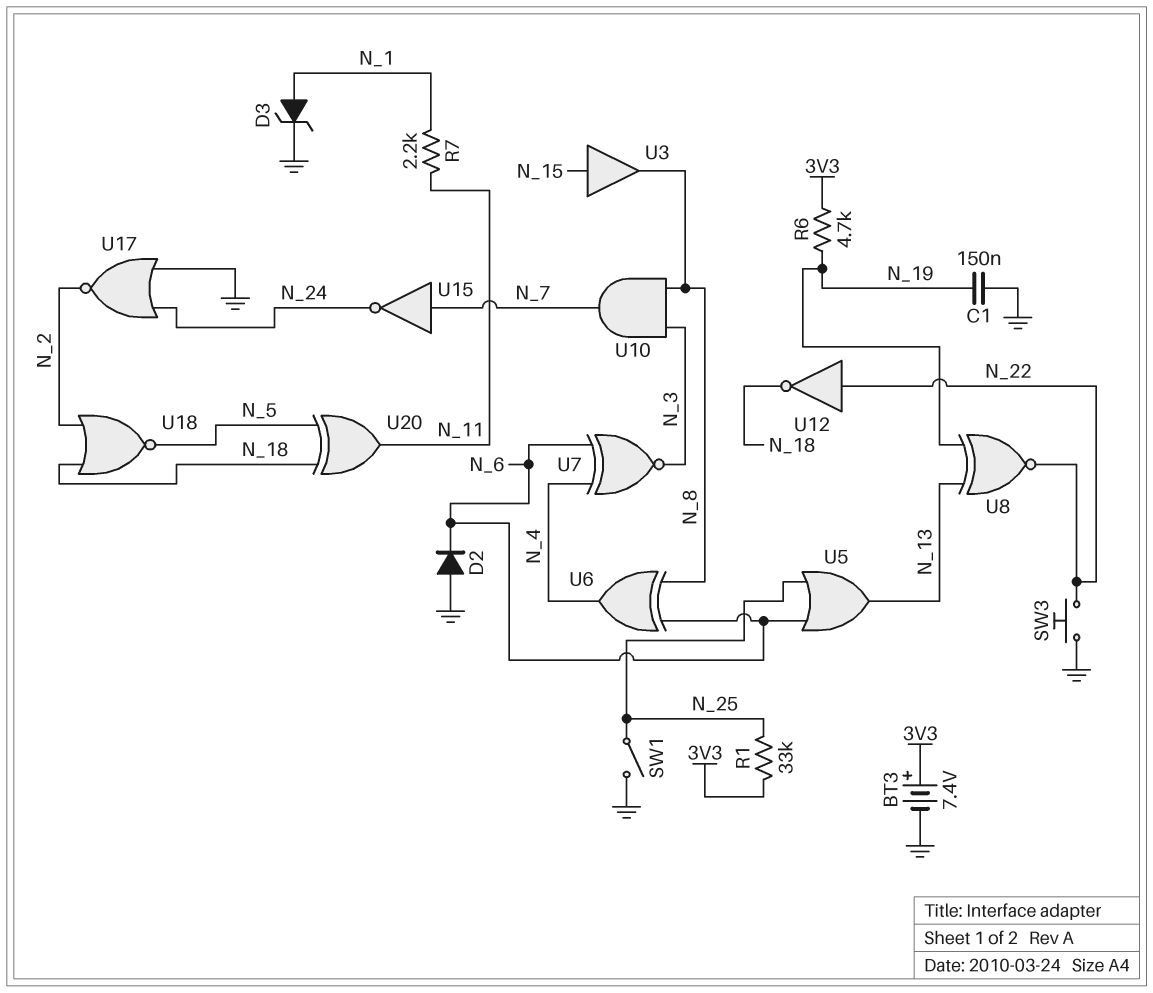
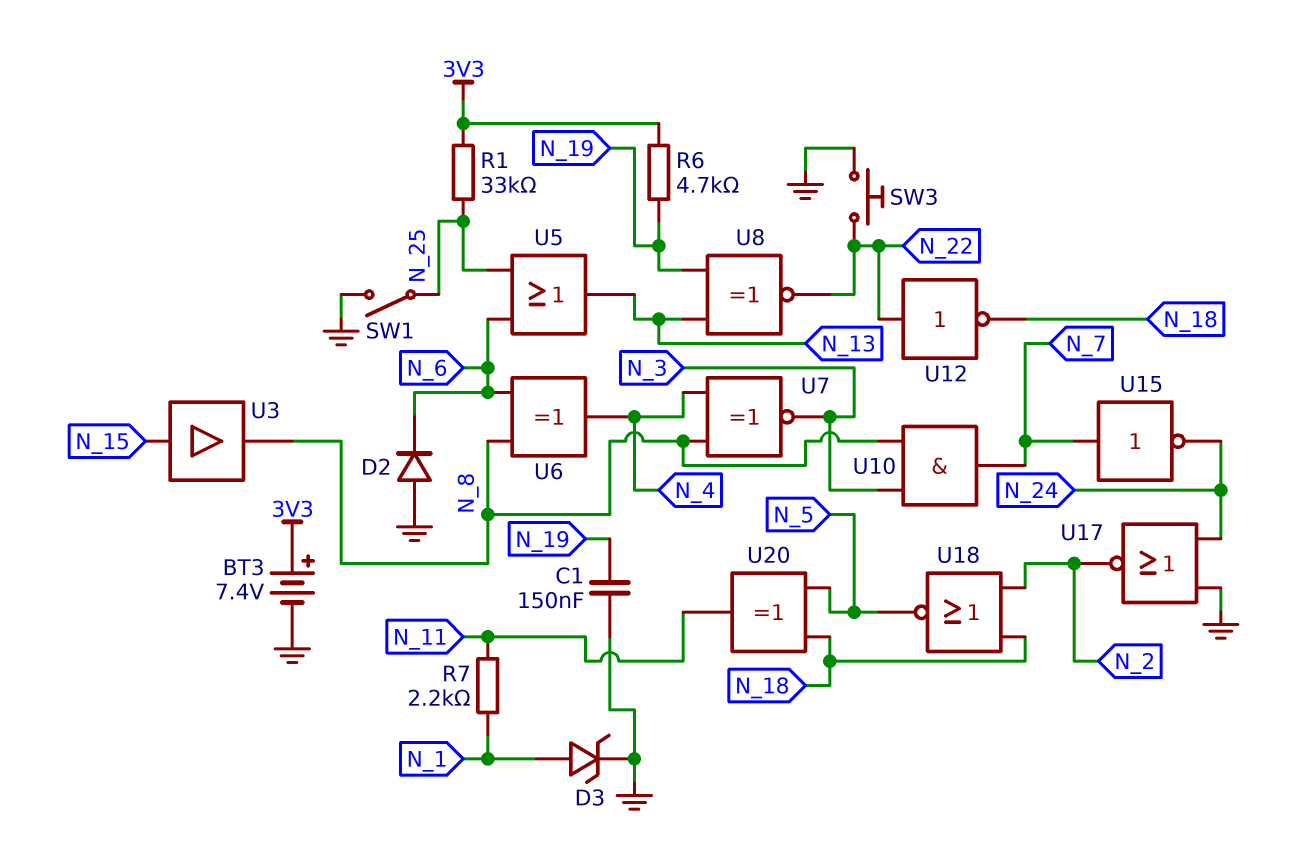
U7: XNOR (in N_4, in N_6, out N_3) -> XNOR (in N_4, in N_8, out N_3)

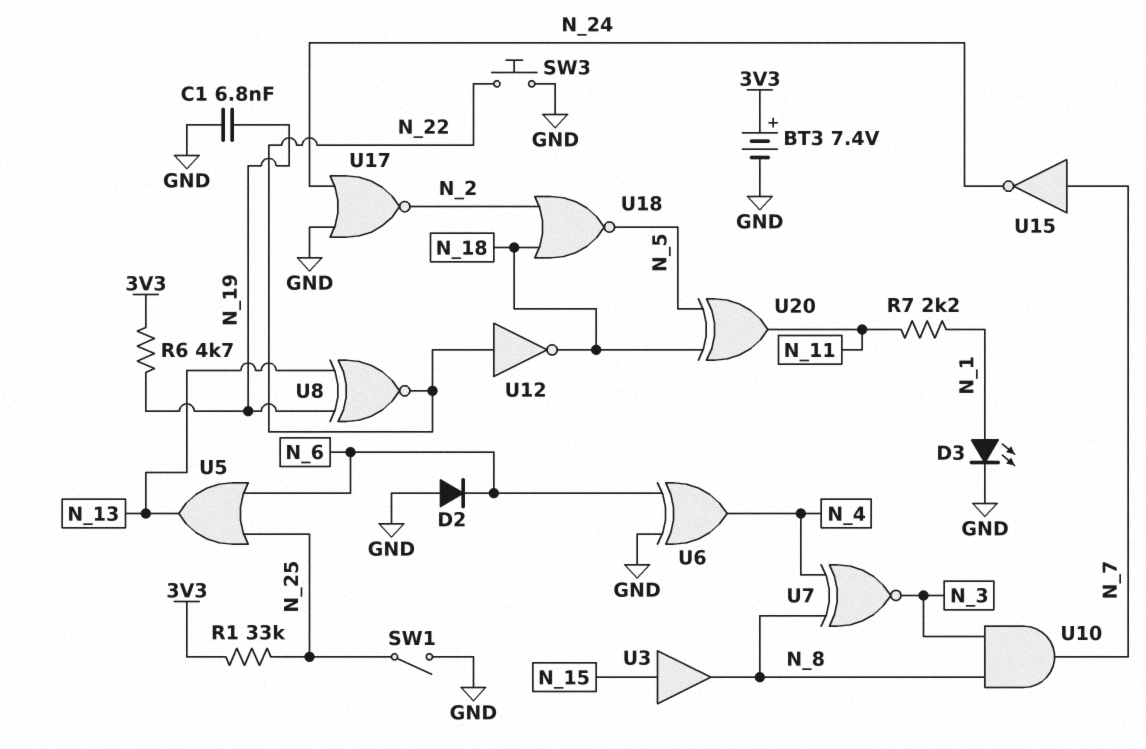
C1: 150nF (GND, N_19) -> 6.8nF (GND, N_19)
D3: zener (A N_1, K GND) -> LED (A N_1, K GND)
U6: XOR (in N_6, in N_8, out N_4) -> XOR (in GND, in N_6, out N_4)

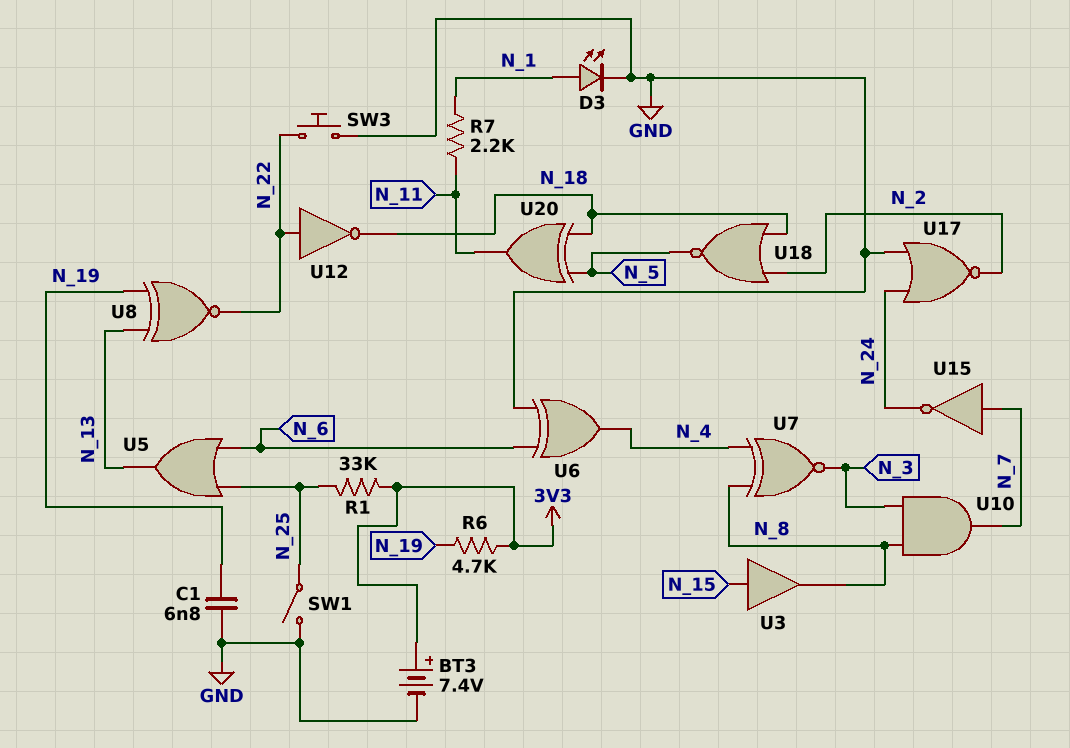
D2: diode (A GND, K N_6) -> none

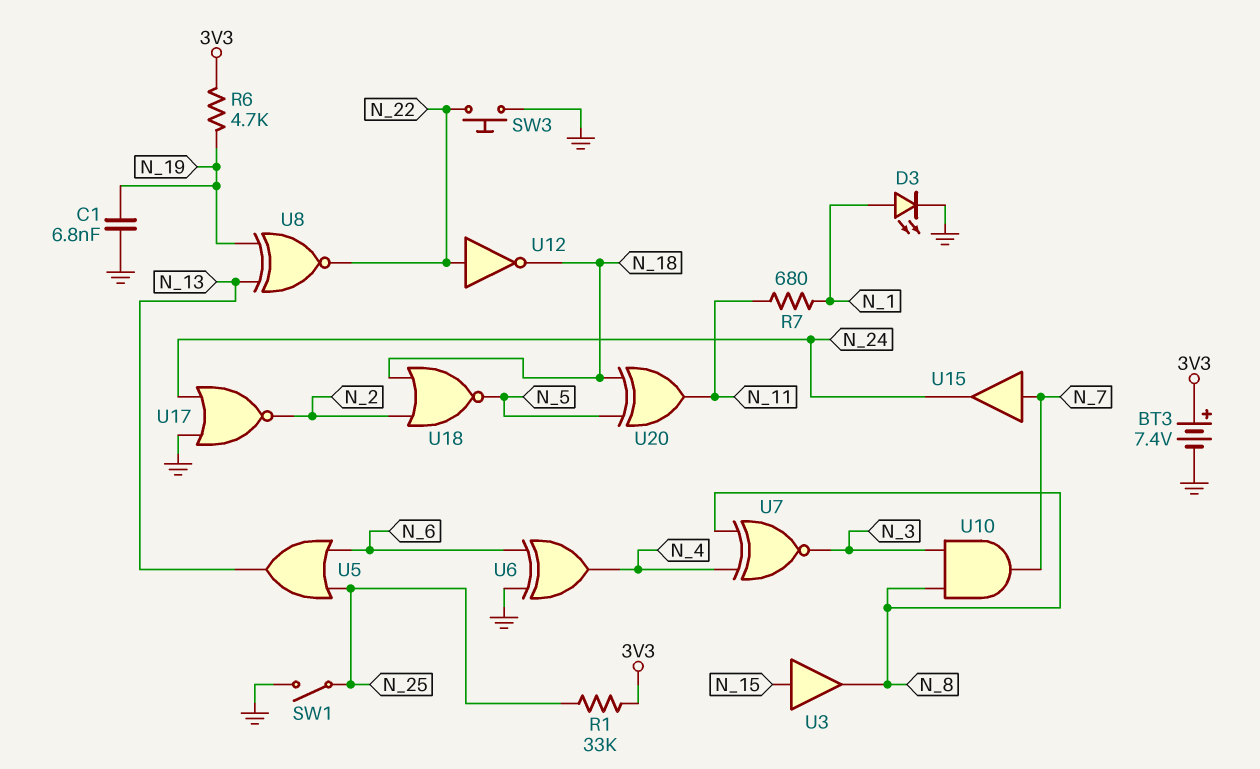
R7: 2.2k (N_1, N_11) -> 680 (N_1, N_11)
U15: NOT (in N_7, out N_24) -> buffer (in N_7, out N_24)

